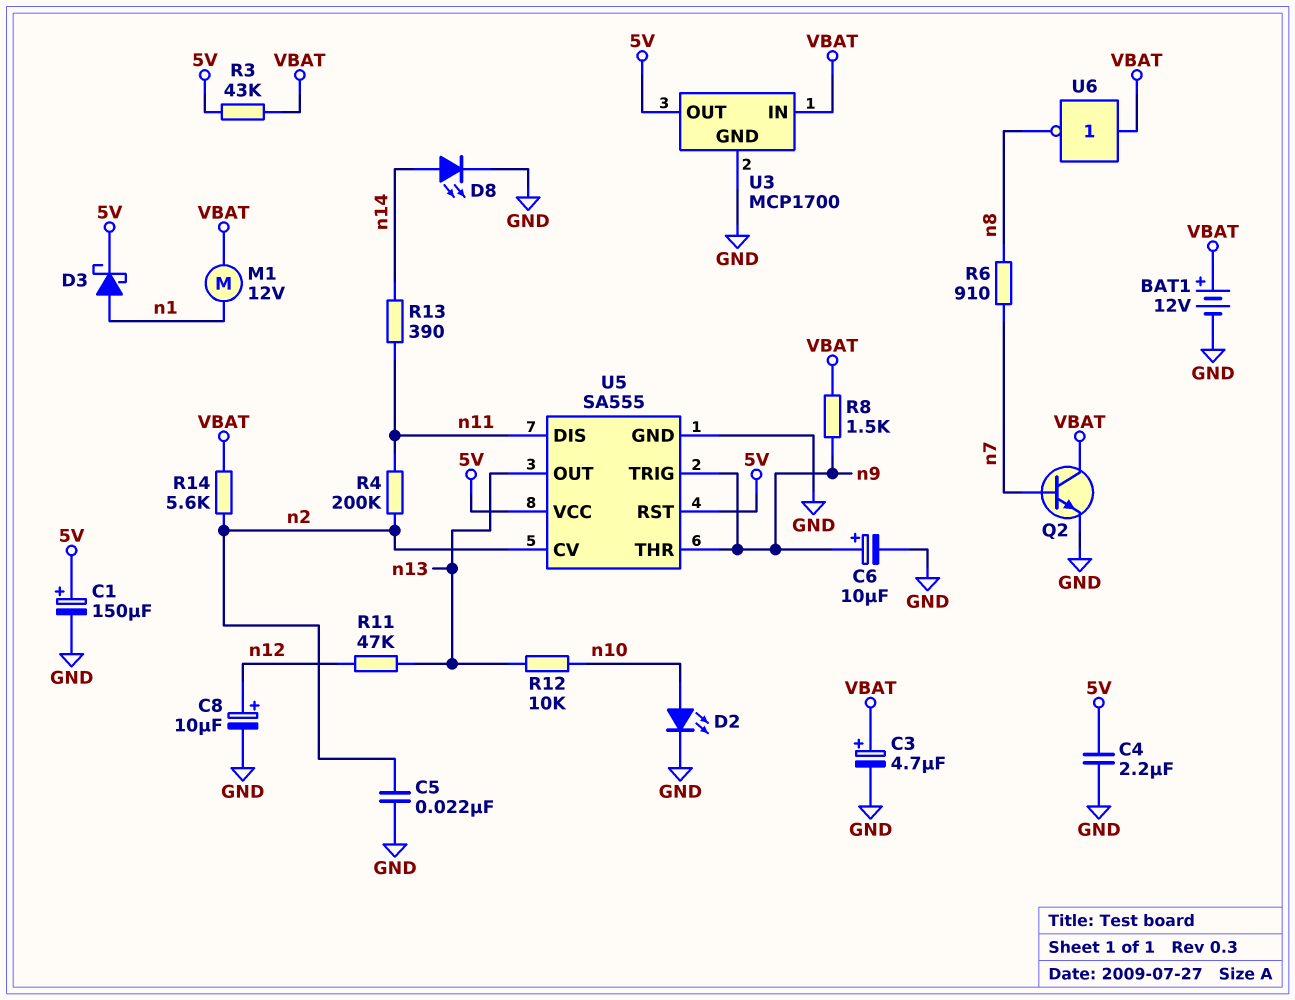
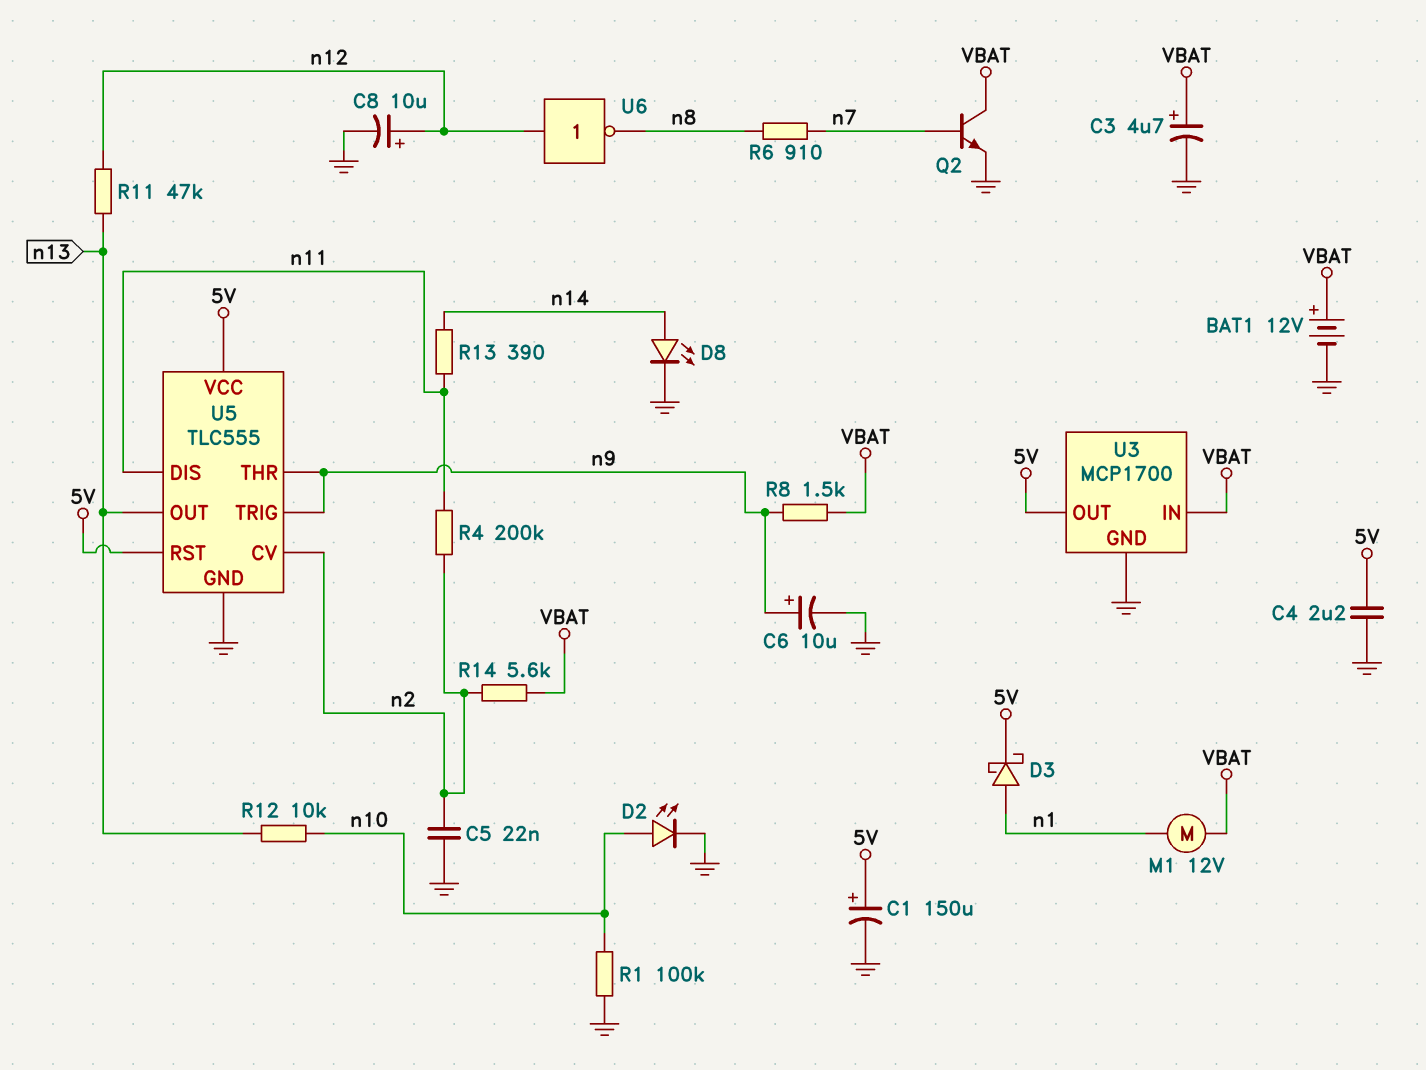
R1: none -> 100k (GND, n10)
R3: 43k (5V, VBAT) -> none
U5: SA555 -> TLC555
U6: NOT (in VBAT, out n8) -> NOT (in n12, out n8)

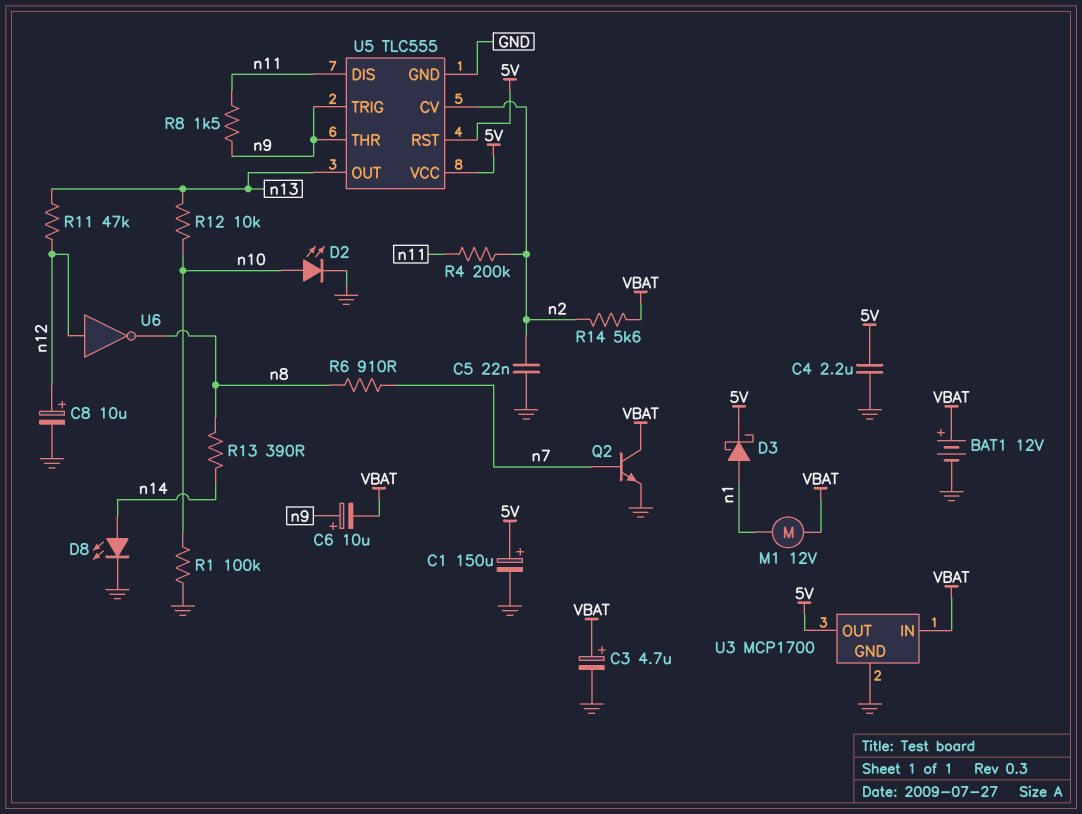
C6: 10uF (plus n9, minus GND) -> 10uF (plus n9, minus VBAT)
R8: 1.5k (VBAT, n9) -> 1.5k (n9, n11)
R13: 390 (n11, n14) -> 390 (n8, n14)

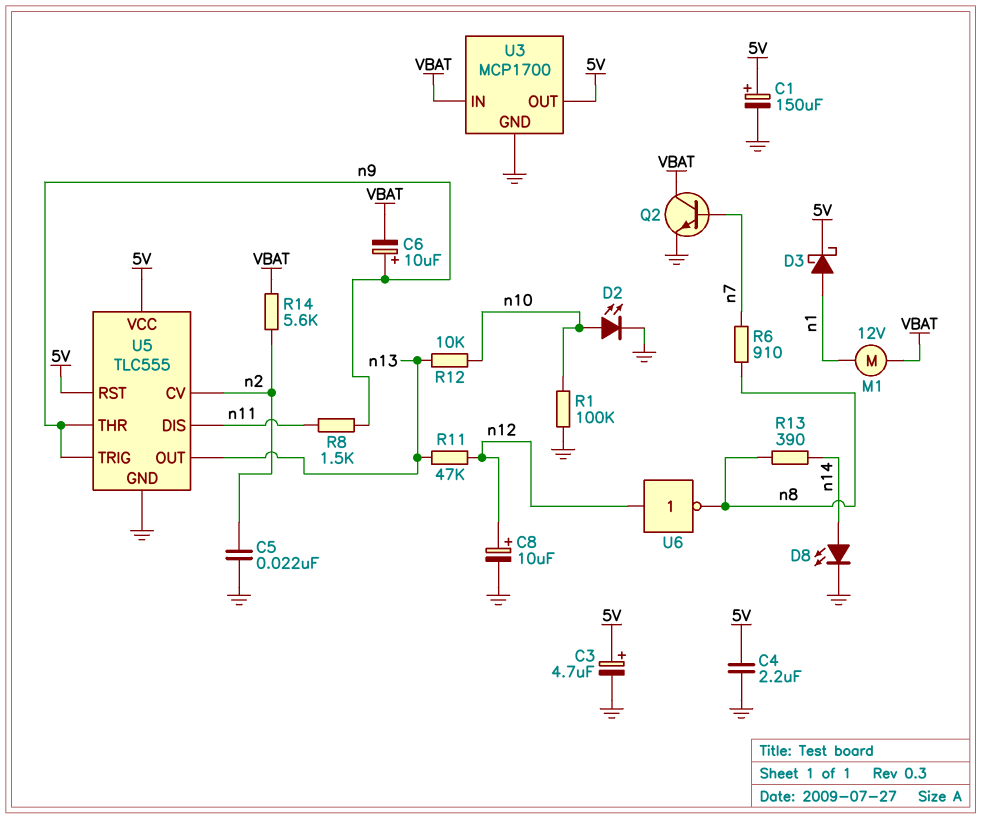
BAT1: 12V (plus VBAT, minus GND) -> none
C3: 4.7uF (plus VBAT, minus GND) -> 4.7uF (plus 5V, minus GND)
R4: 200k (n2, n11) -> none

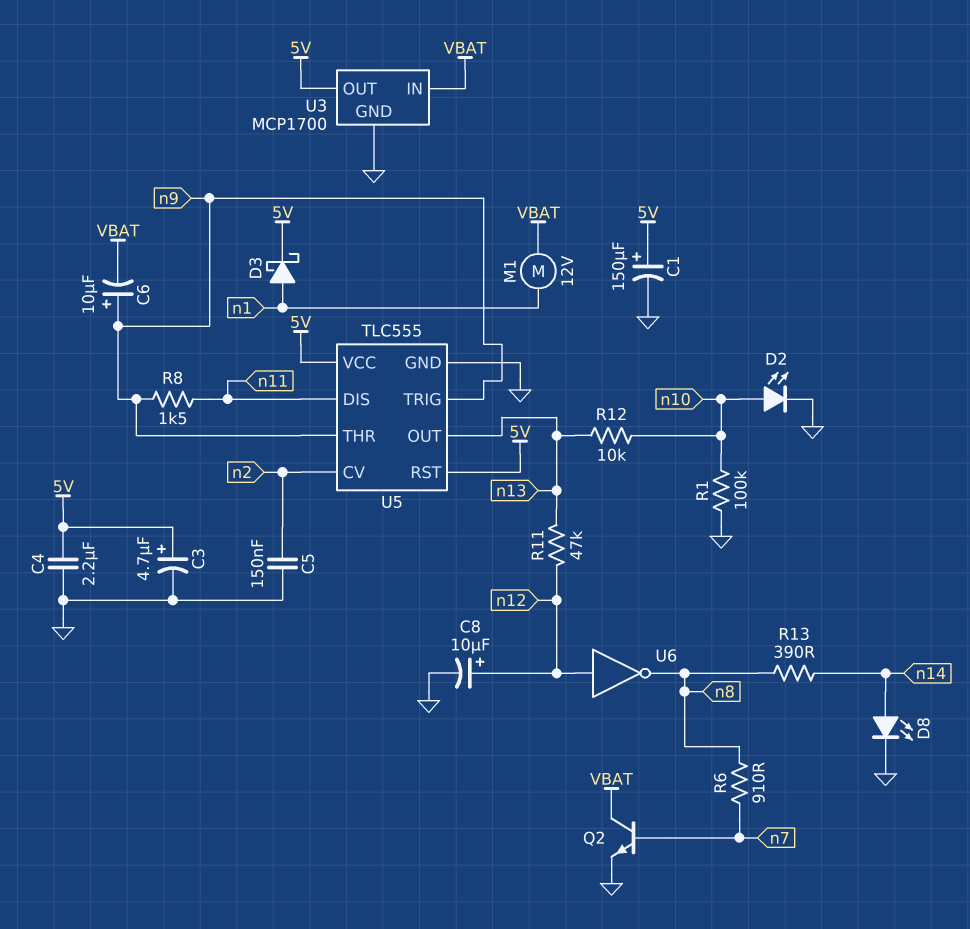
C5: 22nF (GND, n2) -> 150nF (GND, n2)
R14: 5.6k (VBAT, n2) -> none

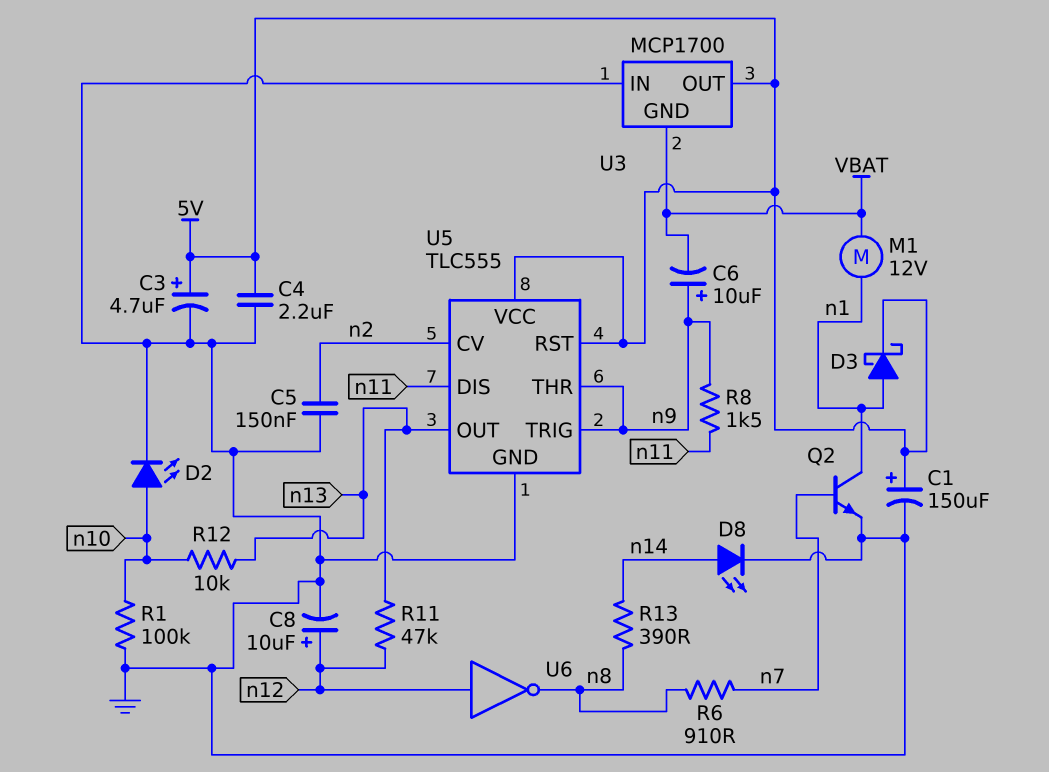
Q2: NPN (B n7, C VBAT, E GND) -> NPN (B n7, C n1, E GND)
U3 pin GND: GND -> VBAT
U3 pin IN: VBAT -> GND

